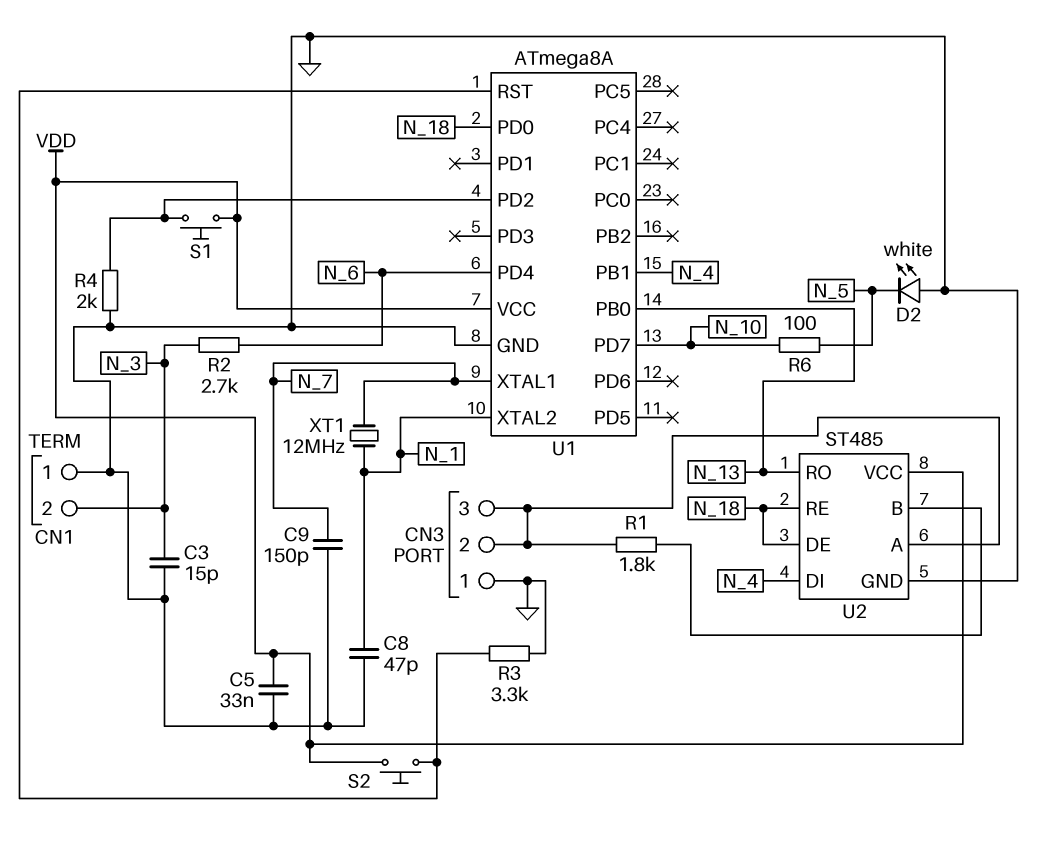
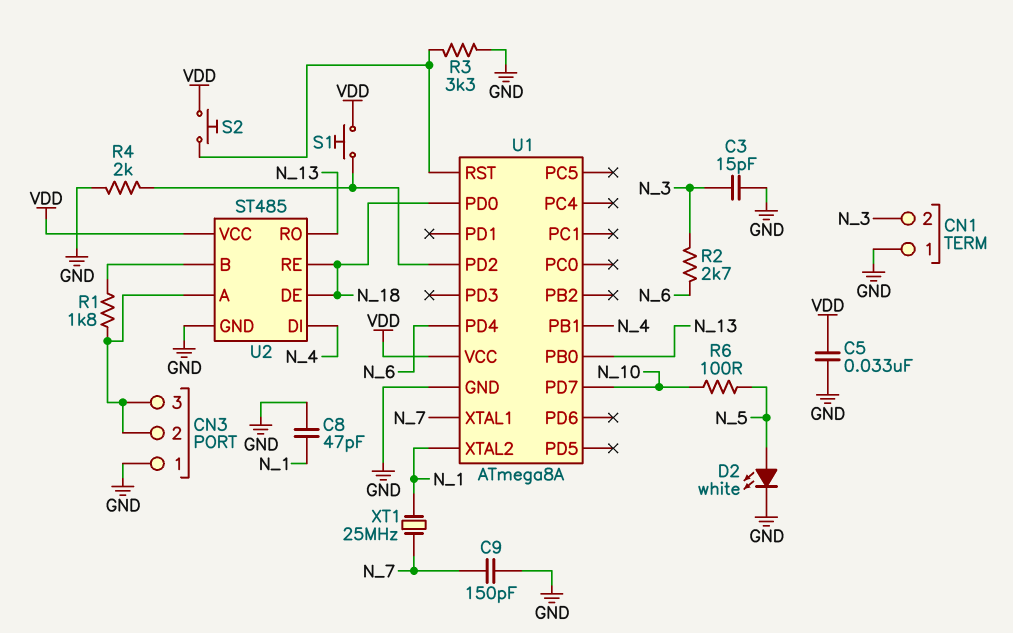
D2: LED white (A GND, K N_5) -> LED white (A N_5, K GND)
XT1: 12MHz (N_1, N_7) -> 25MHz (N_1, N_7)

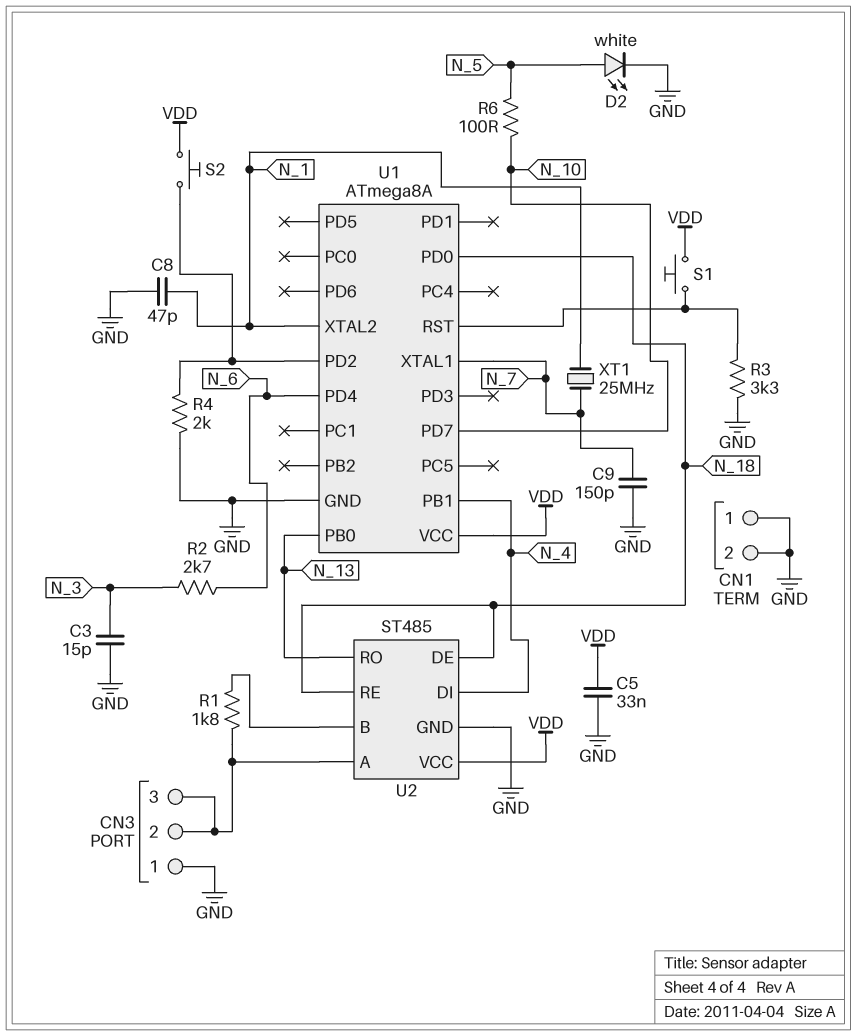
CN1 pin 2: N_3 -> GND
S1: button (U1/PD2, VDD) -> button (U1/RST, VDD)
S2: button (U1/RST, VDD) -> button (U1/PD2, VDD)

